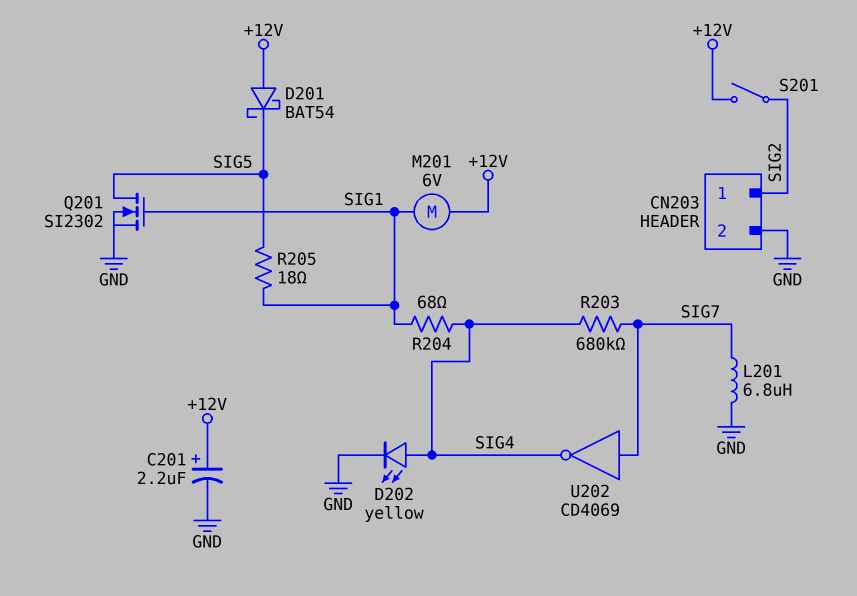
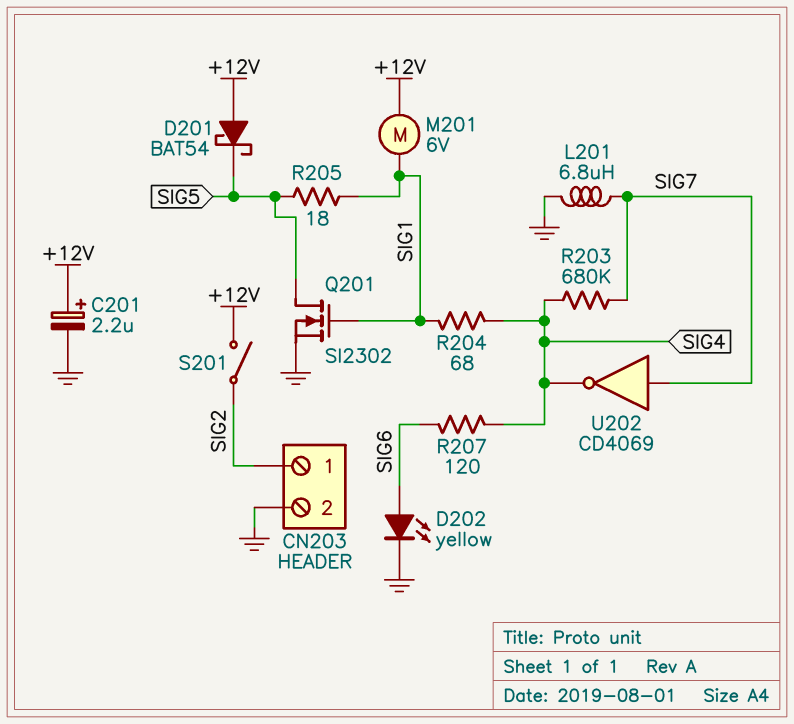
D202: LED yellow (A SIG4, K GND) -> LED yellow (A SIG6, K GND)
R207: none -> 120 (SIG4, SIG6)

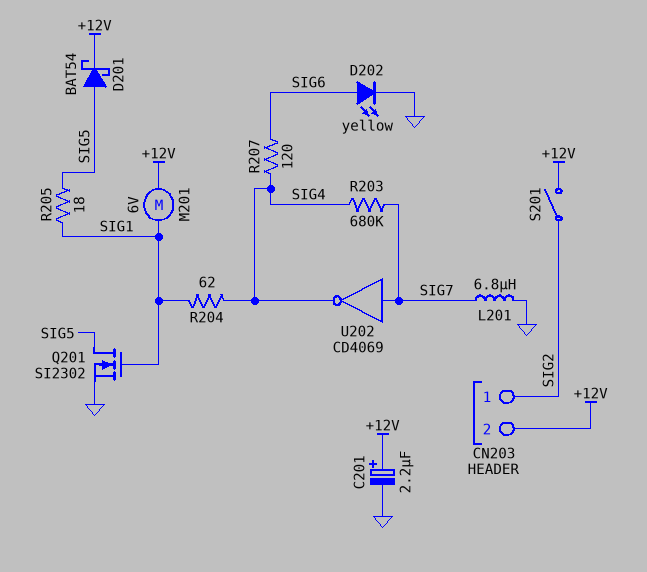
CN203 pin 2: GND -> +12V
D201: schottky BAT54 (A +12V, K SIG5) -> schottky BAT54 (A SIG5, K +12V)
R204: 68 (SIG1, SIG4) -> 62 (SIG1, SIG4)

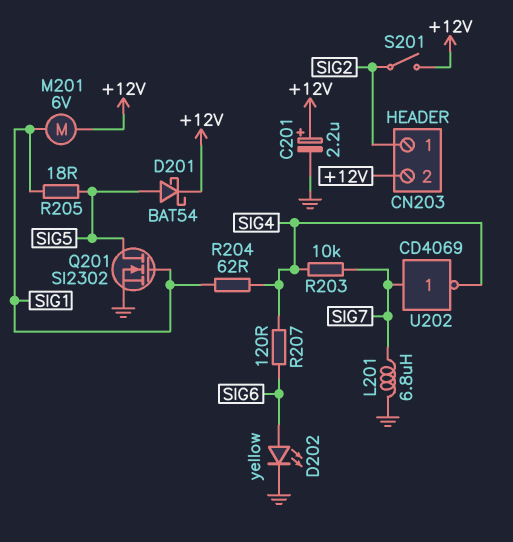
R203: 680k (SIG4, SIG7) -> 10k (SIG4, SIG7)

